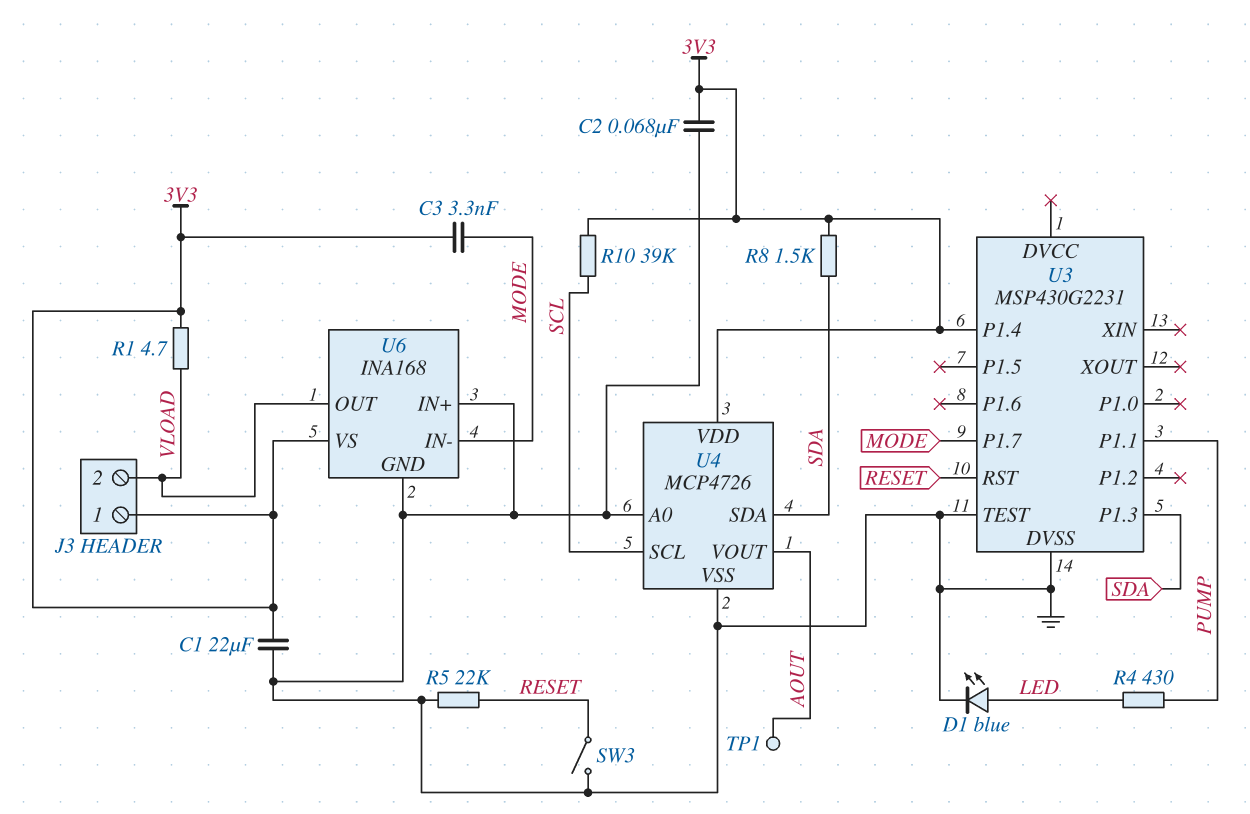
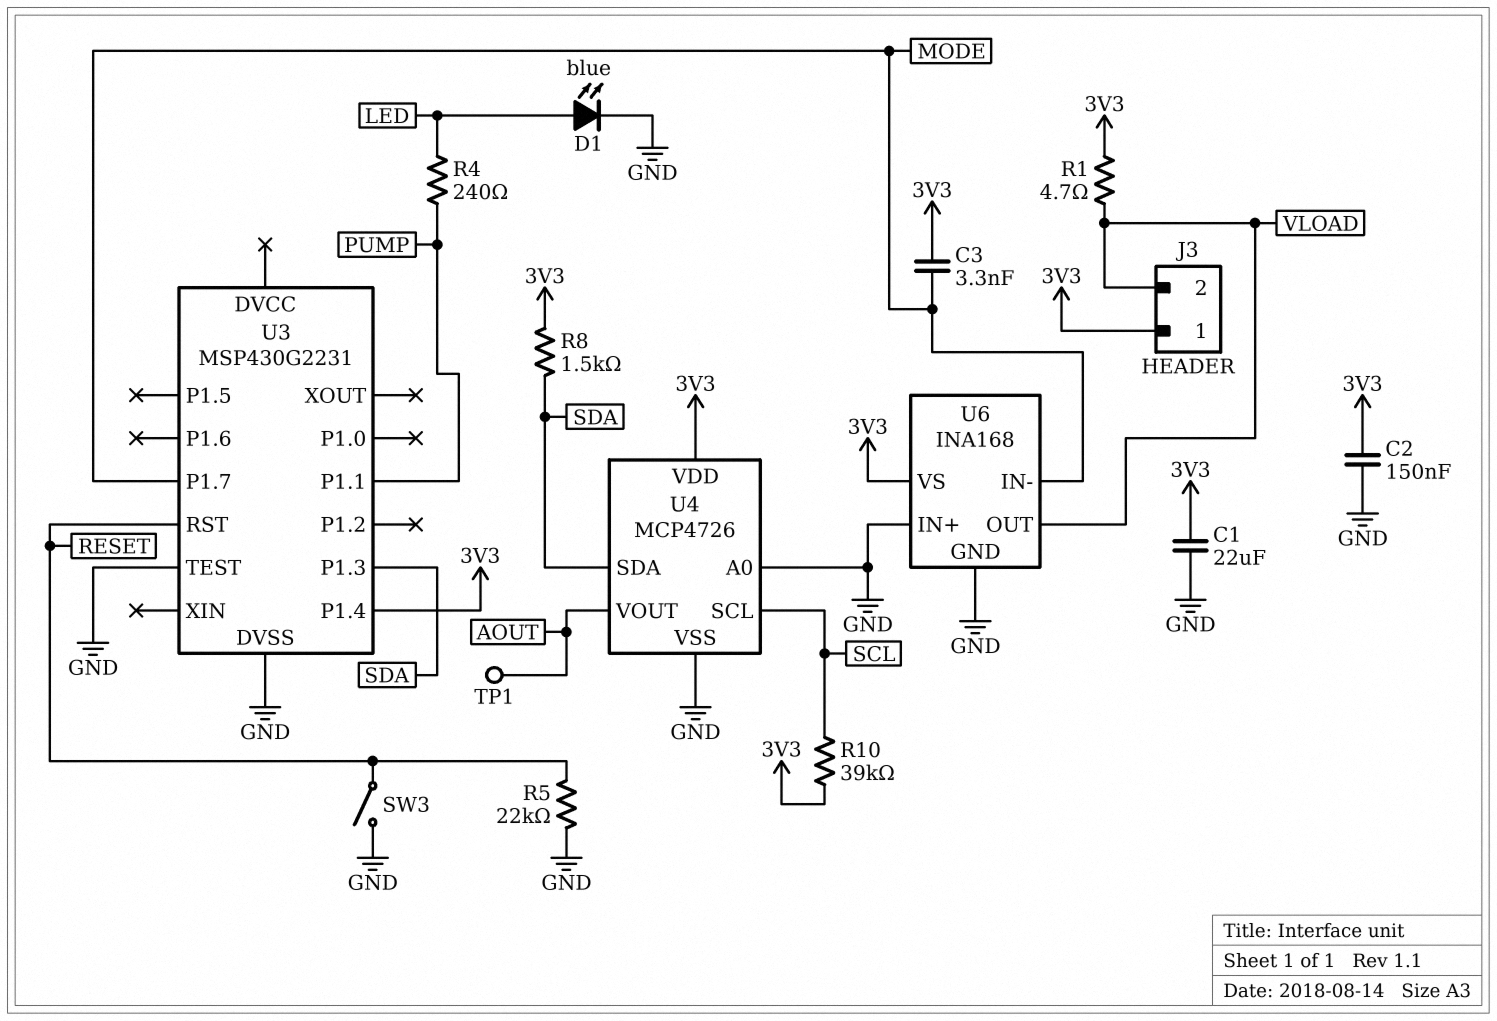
C2: 68nF (3V3, GND) -> 150nF (3V3, GND)
R4: 430 (LED, PUMP) -> 240 (LED, PUMP)

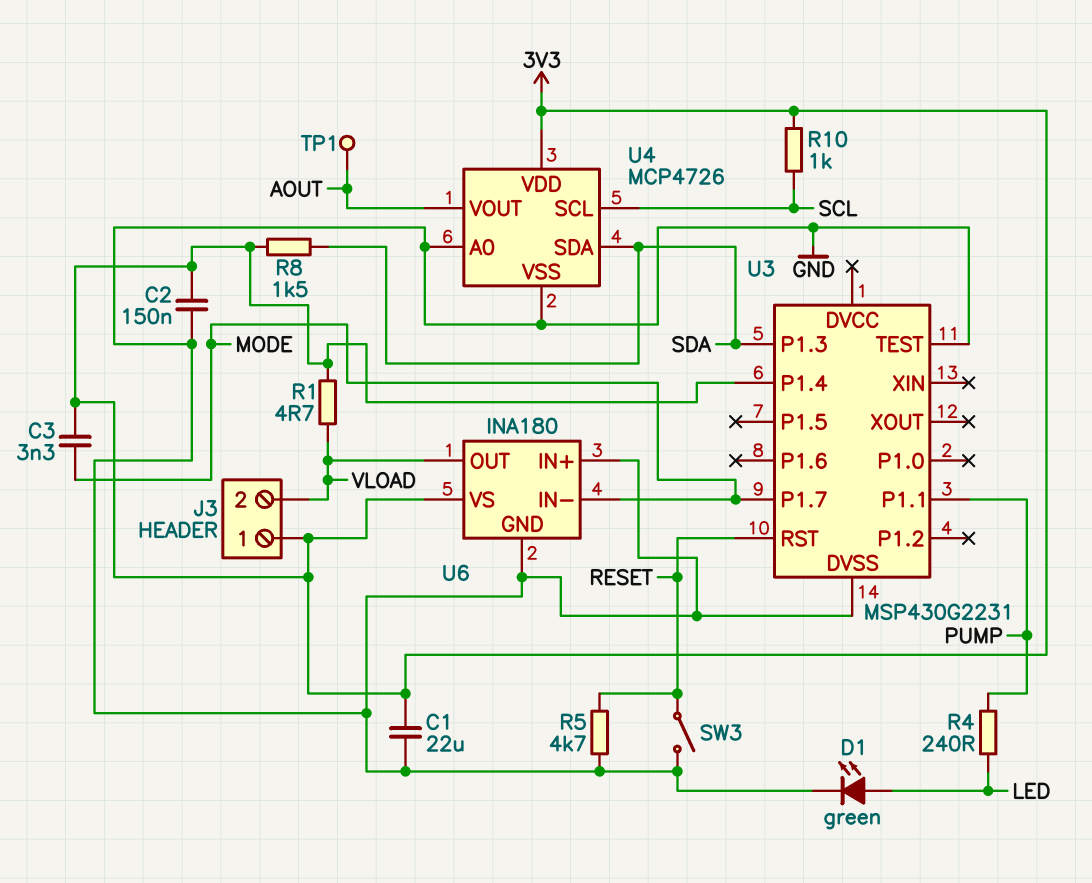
D1: LED blue (A LED, K GND) -> LED green (A LED, K GND)
R5: 22k (GND, RESET) -> 4.7k (GND, RESET)
R10: 39k (3V3, SCL) -> 1k (3V3, SCL)
U6: INA168 -> INA180

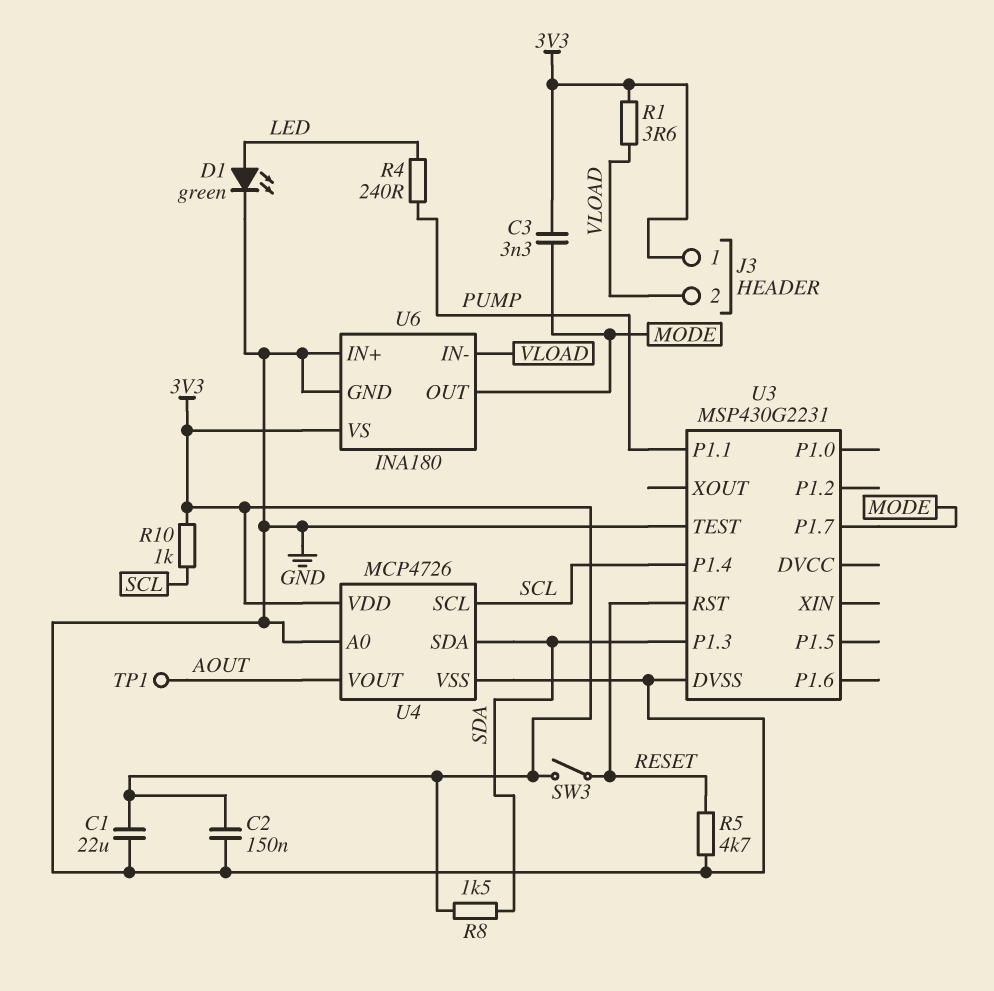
R1: 4.7 (3V3, VLOAD) -> 3.6 (3V3, VLOAD)
SW3: switch (GND, RESET) -> switch (3V3, RESET)
U3 pin P1.4: 3V3 -> SCL
U6 pin IN-: MODE -> VLOAD
U6 pin OUT: VLOAD -> MODE

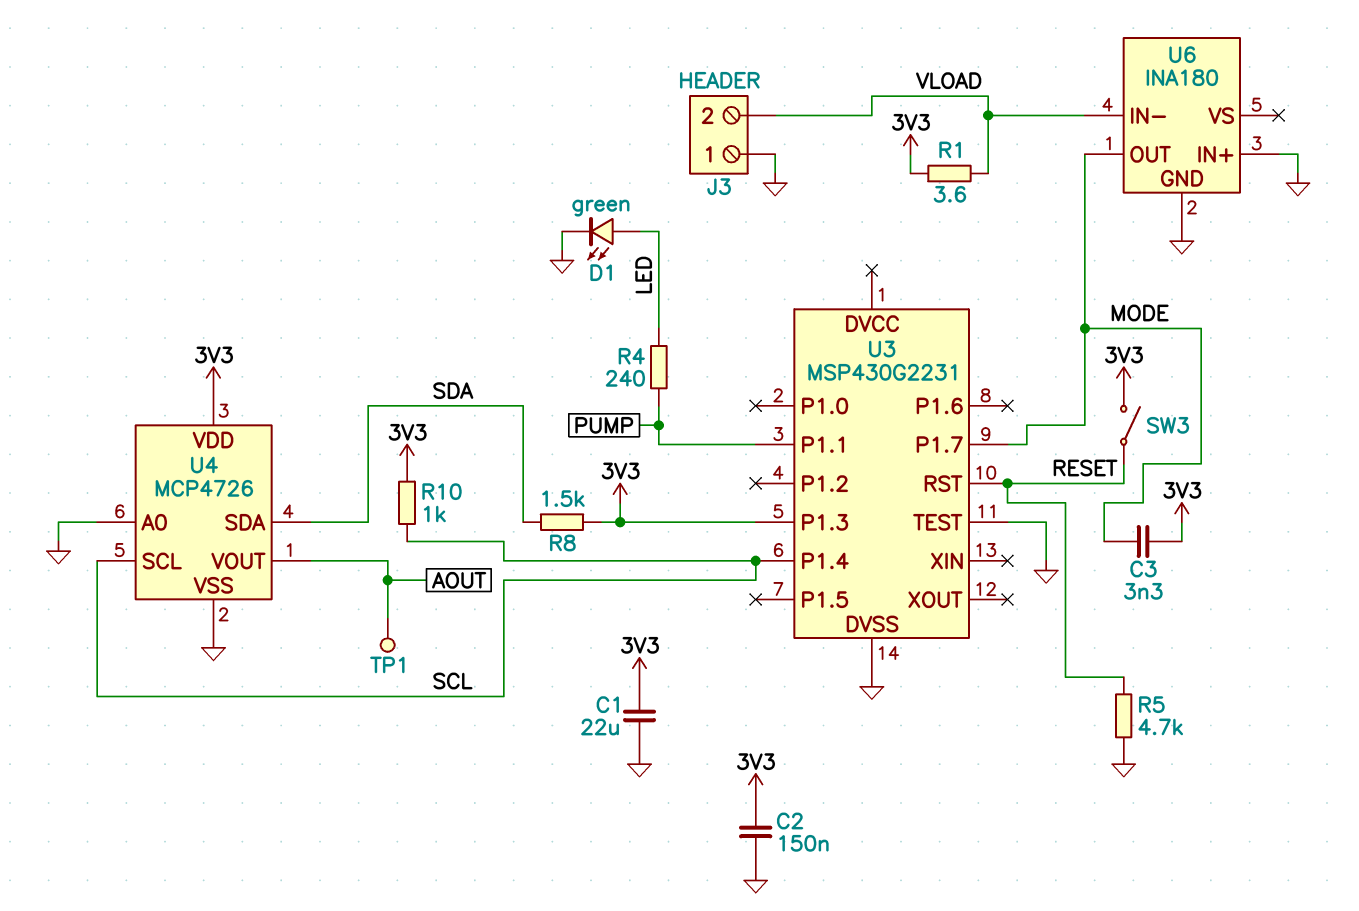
J3 pin 1: 3V3 -> GND
U3 pin P1.3: SDA -> 3V3
U6 pin VS: 3V3 -> none

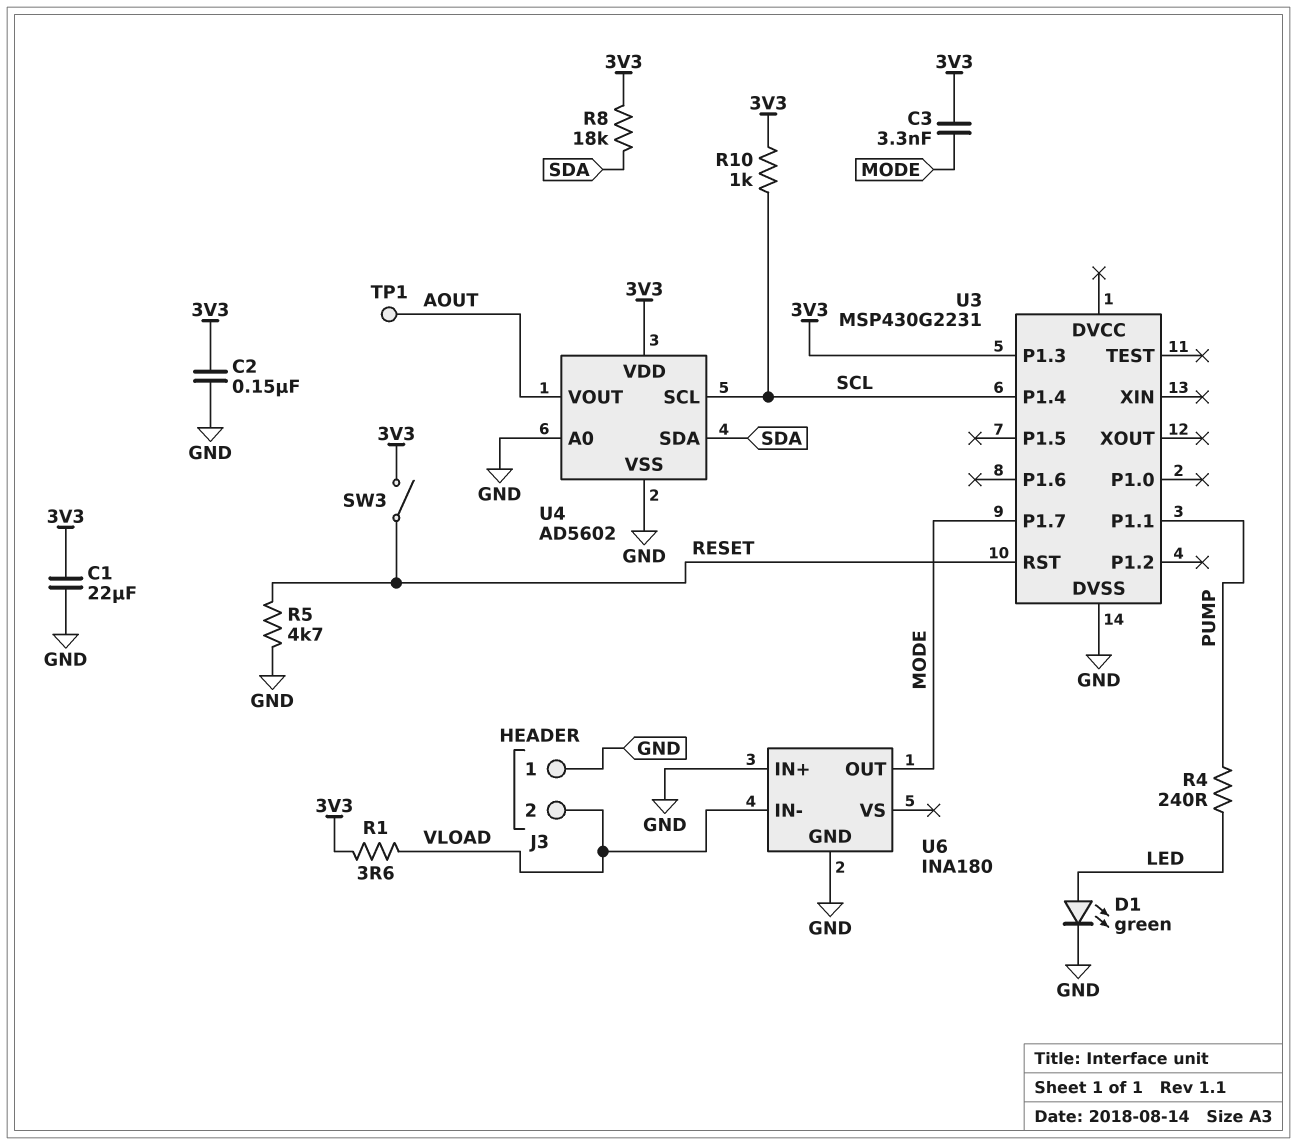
R8: 1.5k (3V3, SDA) -> 18k (3V3, SDA)
U3 pin TEST: GND -> none
U4: MCP4726 -> AD5602

